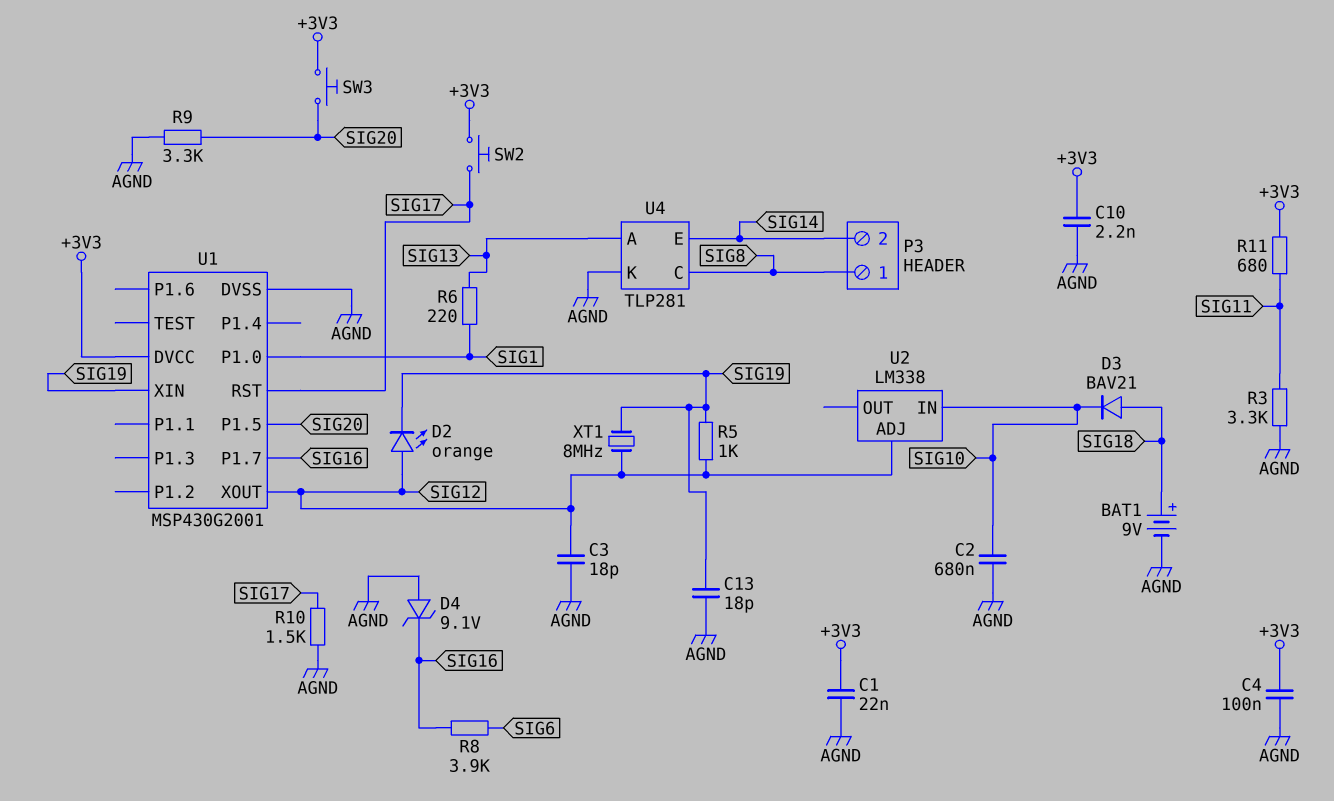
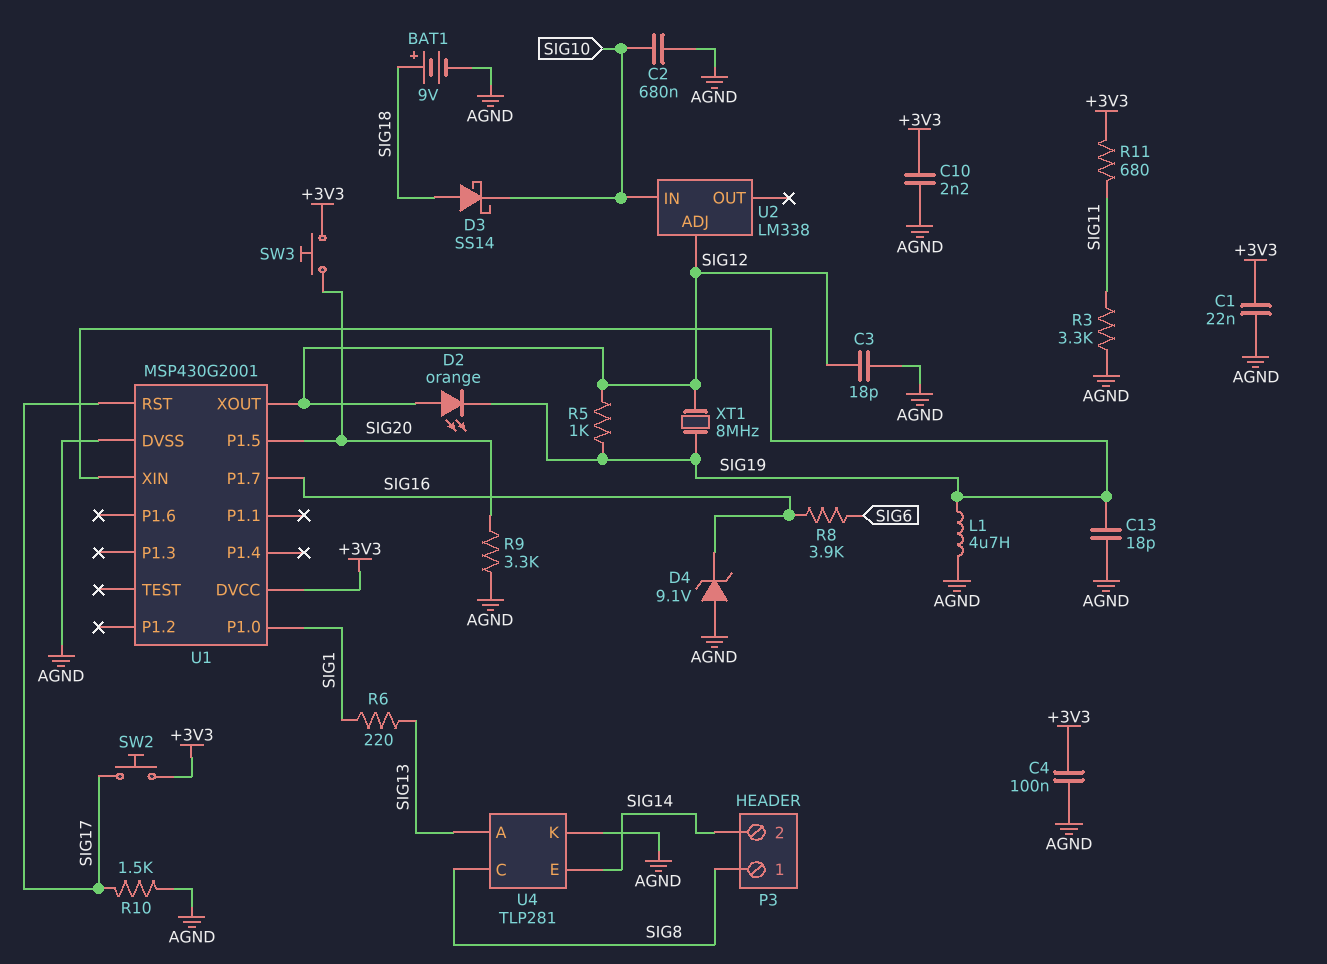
D3: diode BAV21 (A SIG18, K SIG10) -> schottky SS14 (A SIG18, K SIG10)
L1: none -> 4.7uH (AGND, SIG19)

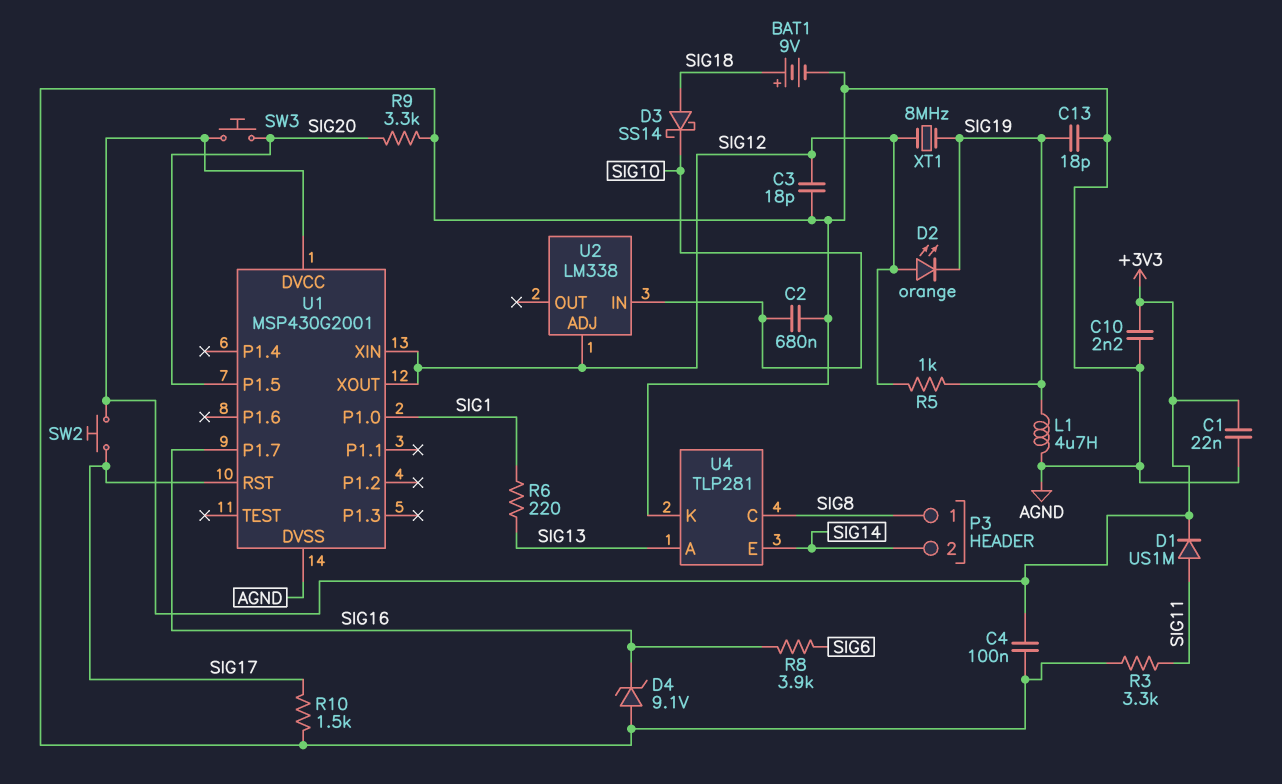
D1: none -> diode US1M (A SIG11, K +3V3)
R11: 680 (+3V3, SIG11) -> none
U1 pin XIN: SIG19 -> SIG12

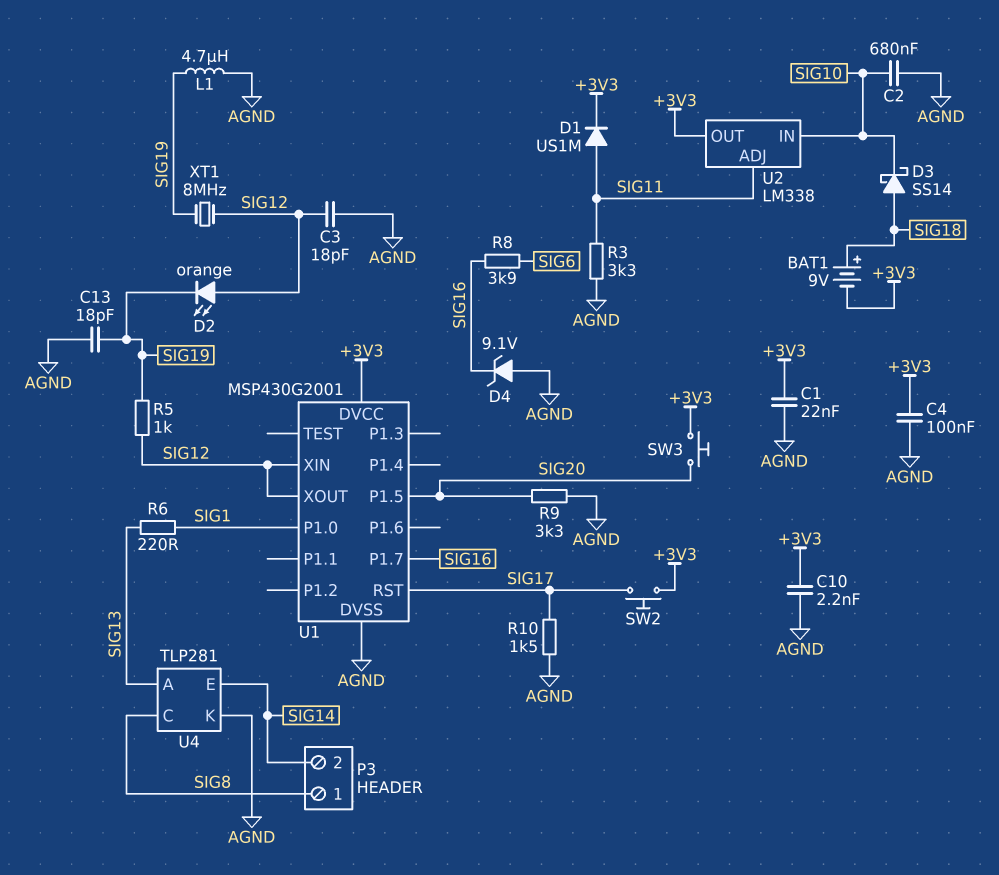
BAT1: 9V (plus SIG18, minus AGND) -> 9V (plus SIG18, minus +3V3)
U2 pin ADJ: SIG12 -> SIG11
U2 pin OUT: none -> +3V3

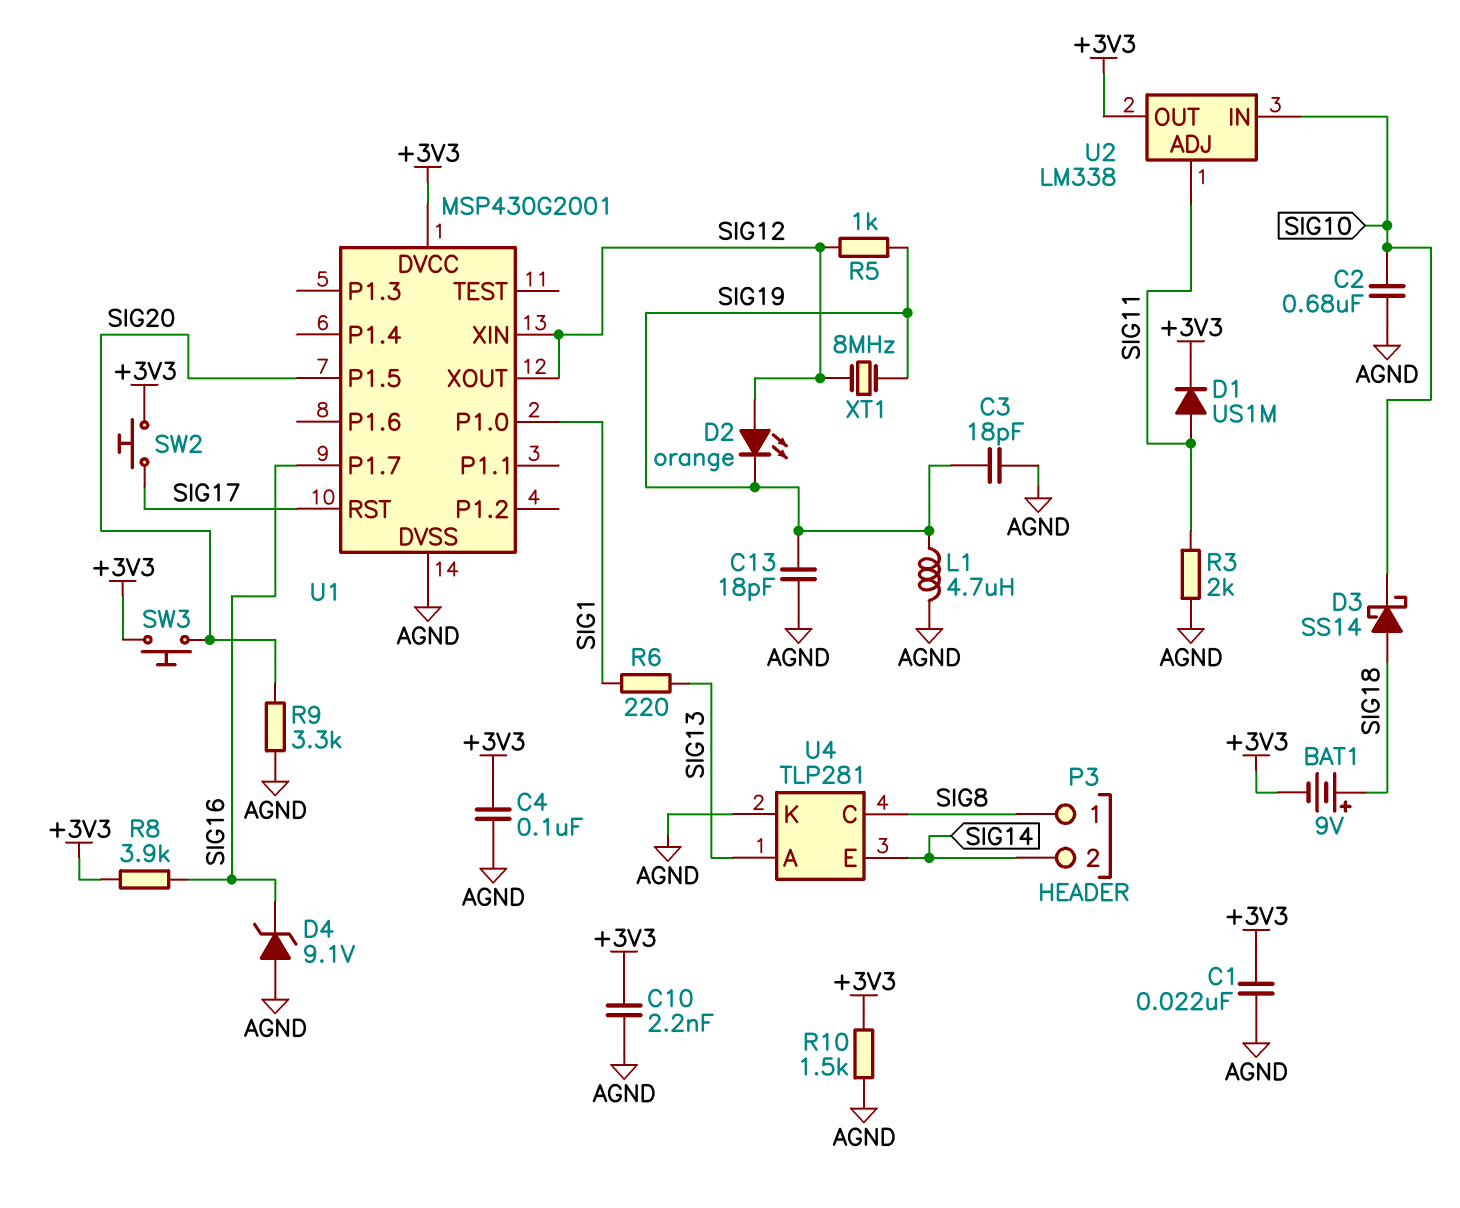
C3: 18pF (AGND, SIG12) -> 18pF (AGND, SIG19)
R3: 3.3k (AGND, SIG11) -> 2k (AGND, SIG11)
R8: 3.9k (SIG6, SIG16) -> 3.9k (+3V3, SIG16)
R10: 1.5k (AGND, SIG17) -> 1.5k (+3V3, AGND)

